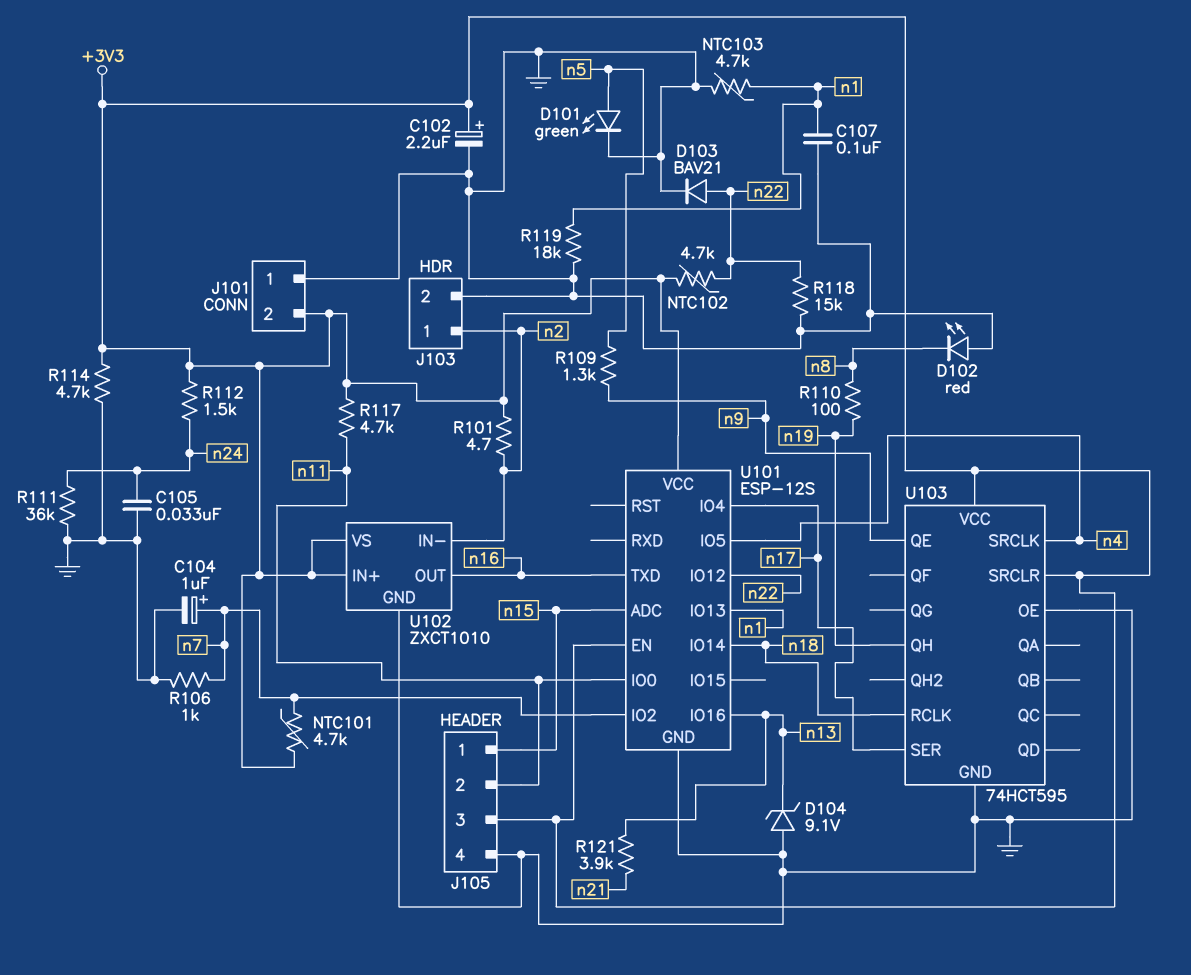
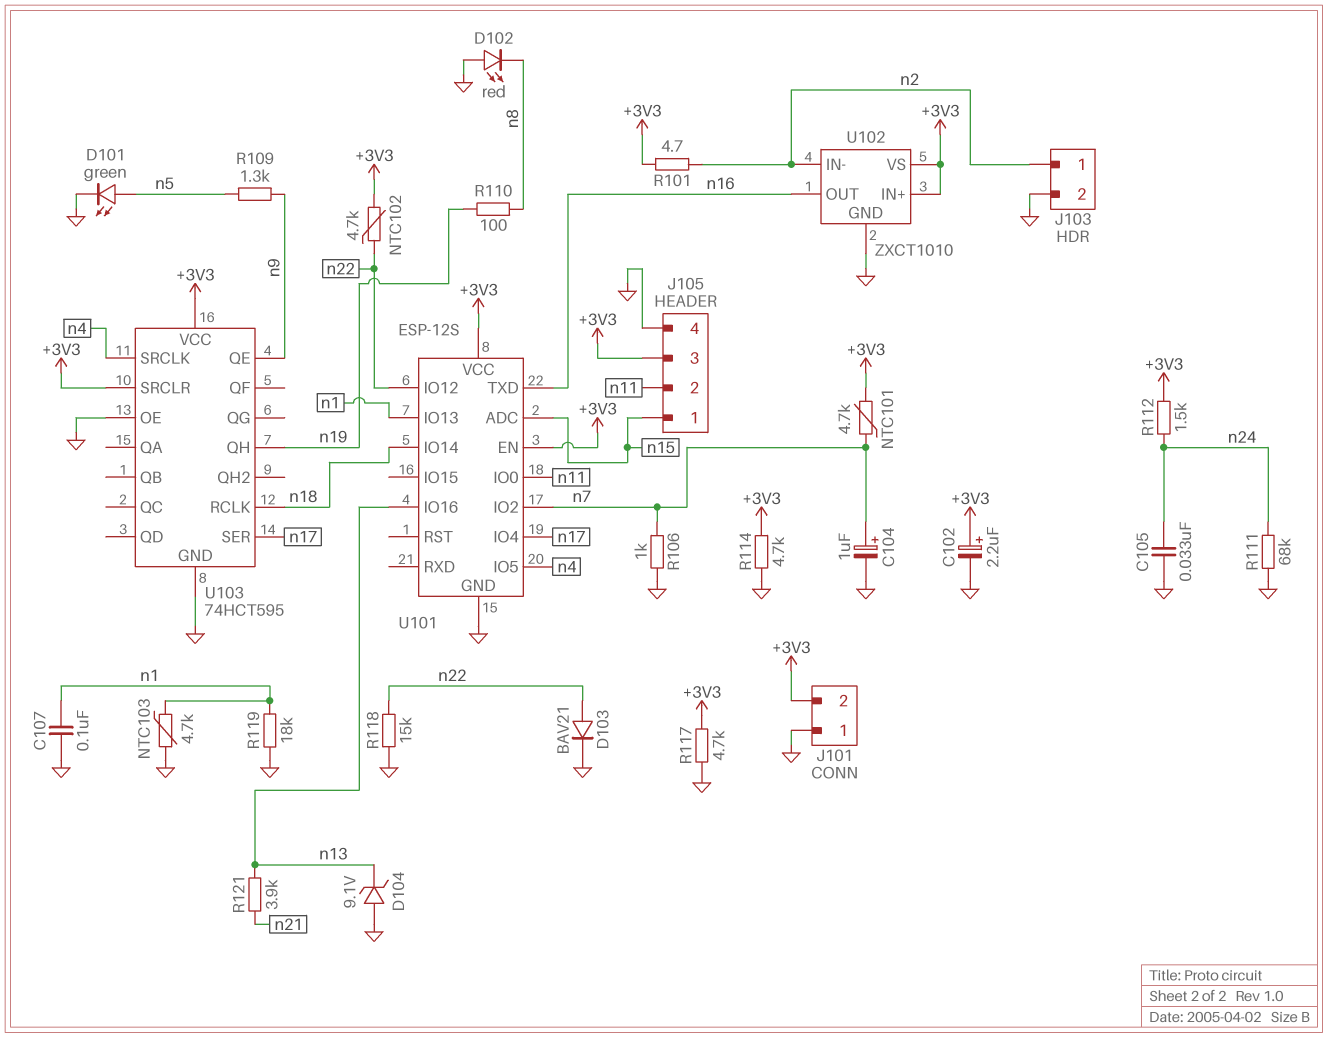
R111: 36k (GND, n24) -> 68k (GND, n24)
R117: 4.7k (+3V3, n11) -> 4.7k (+3V3, GND)

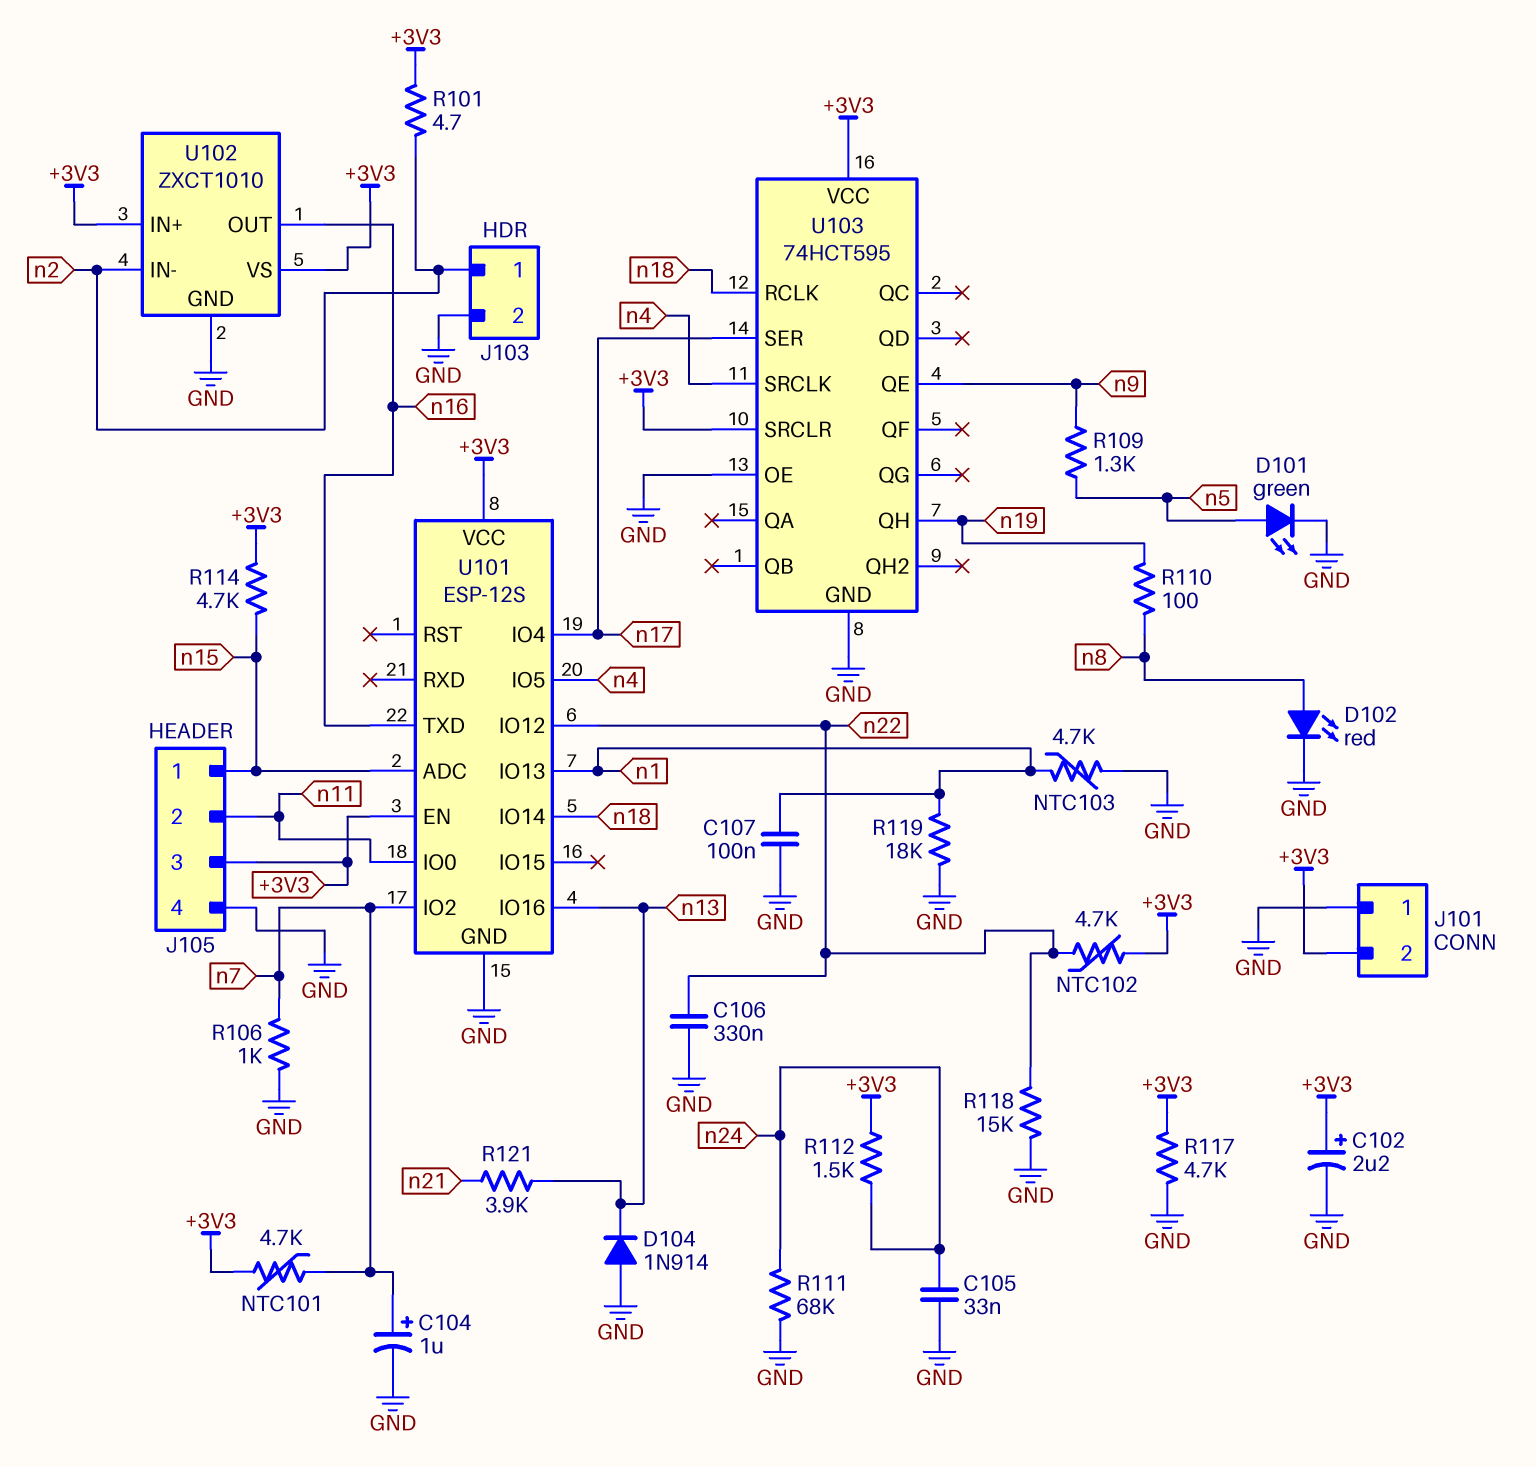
C106: none -> 330nF (GND, n22)
D102: LED red (A GND, K n8) -> LED red (A n8, K GND)
D103: diode BAV21 (A n22, K GND) -> none
D104: zener 9.1V (A GND, K n13) -> diode 1N914 (A GND, K n13)
R114: 4.7k (+3V3, GND) -> 4.7k (+3V3, n15)

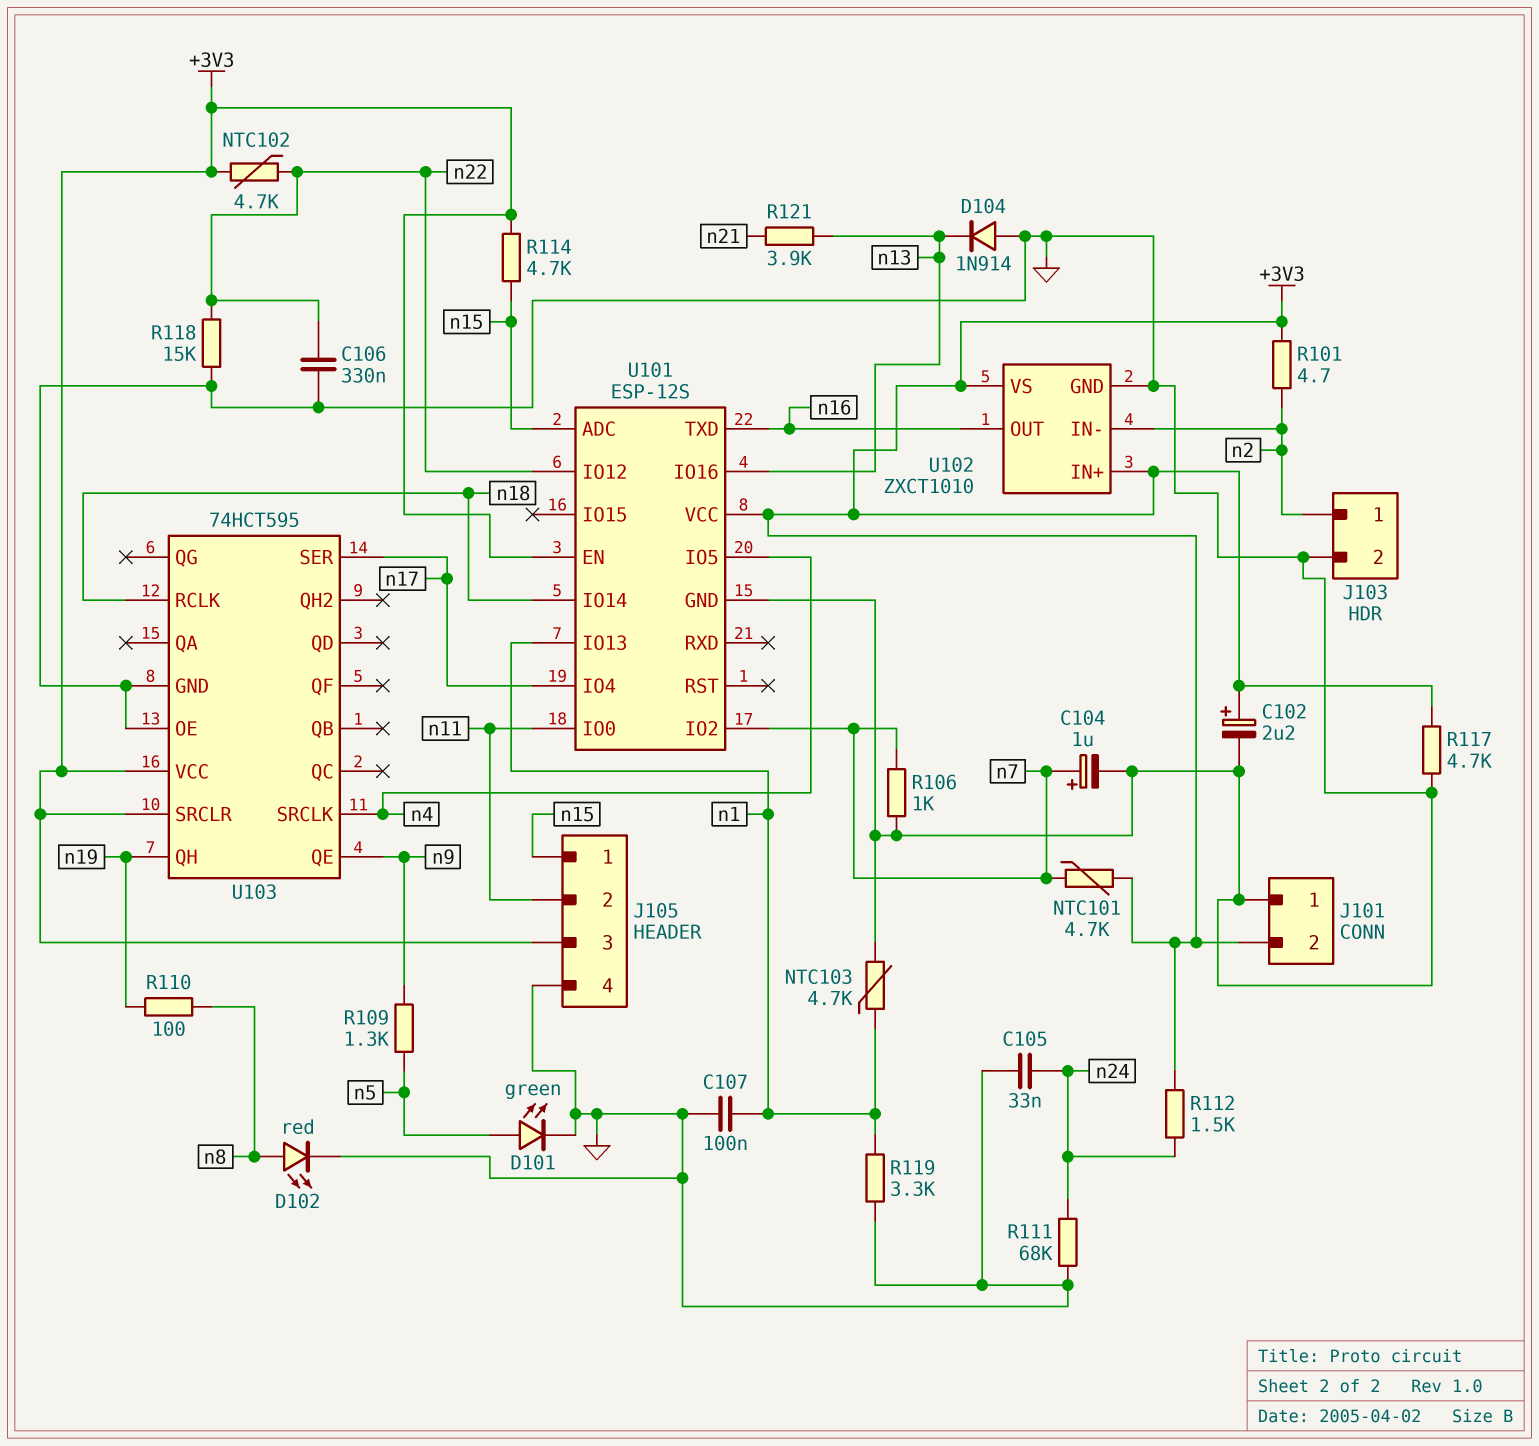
R119: 18k (GND, n1) -> 3.3k (GND, n1)

